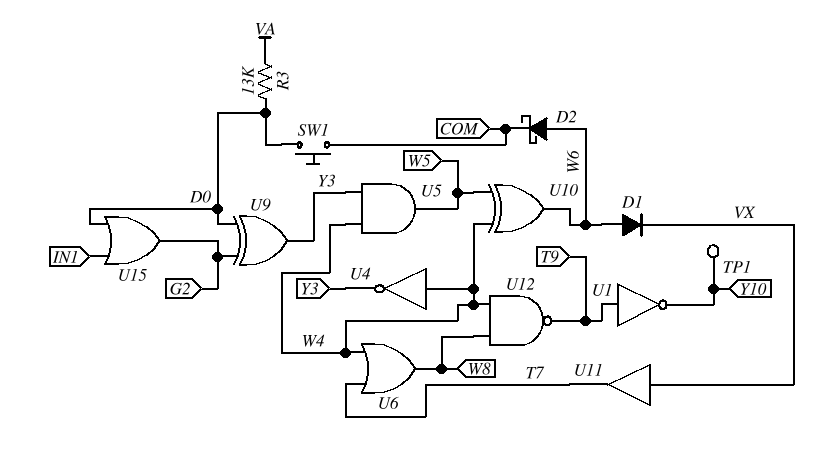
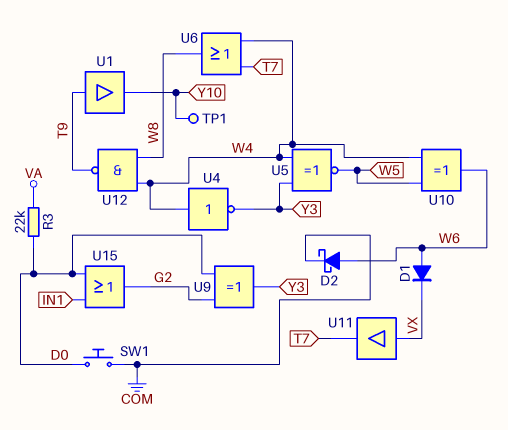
R3: 13k (D0, VA) -> 22k (D0, VA)
U1: NOT (in T9, out Y10) -> buffer (in T9, out Y10)
U5: AND (in W4, in Y3, out W5) -> XNOR (in W4, in Y3, out W5)

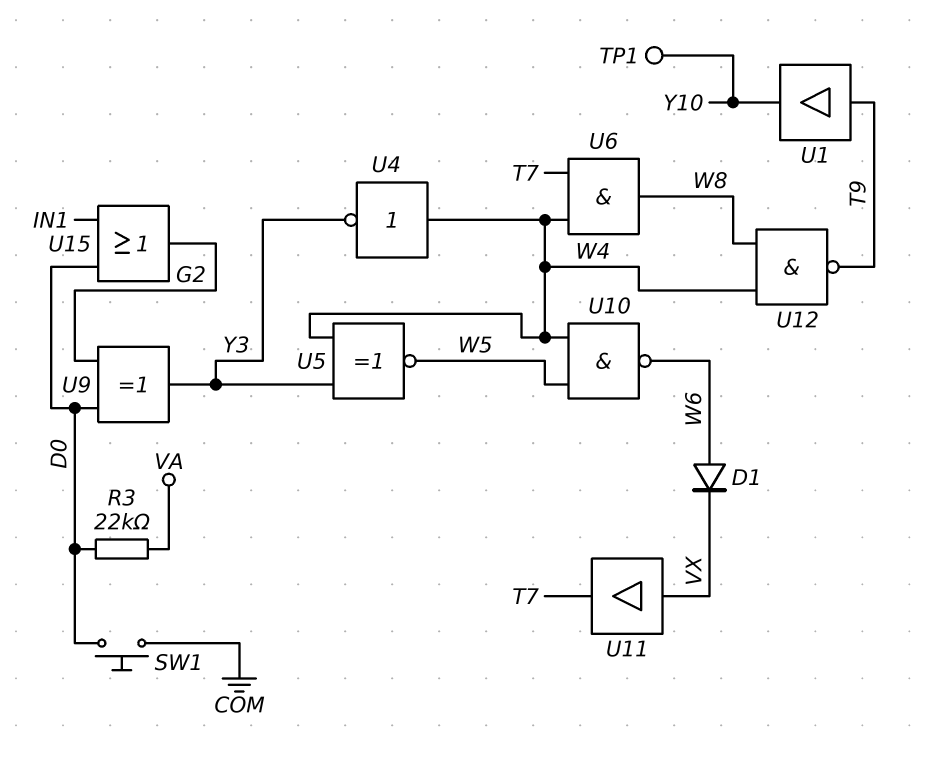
D2: schottky (A W6, K COM) -> none
U6: OR (in T7, in W4, out W8) -> AND (in T7, in W4, out W8)
U10: XOR (in W4, in W5, out W6) -> NAND (in W4, in W5, out W6)

